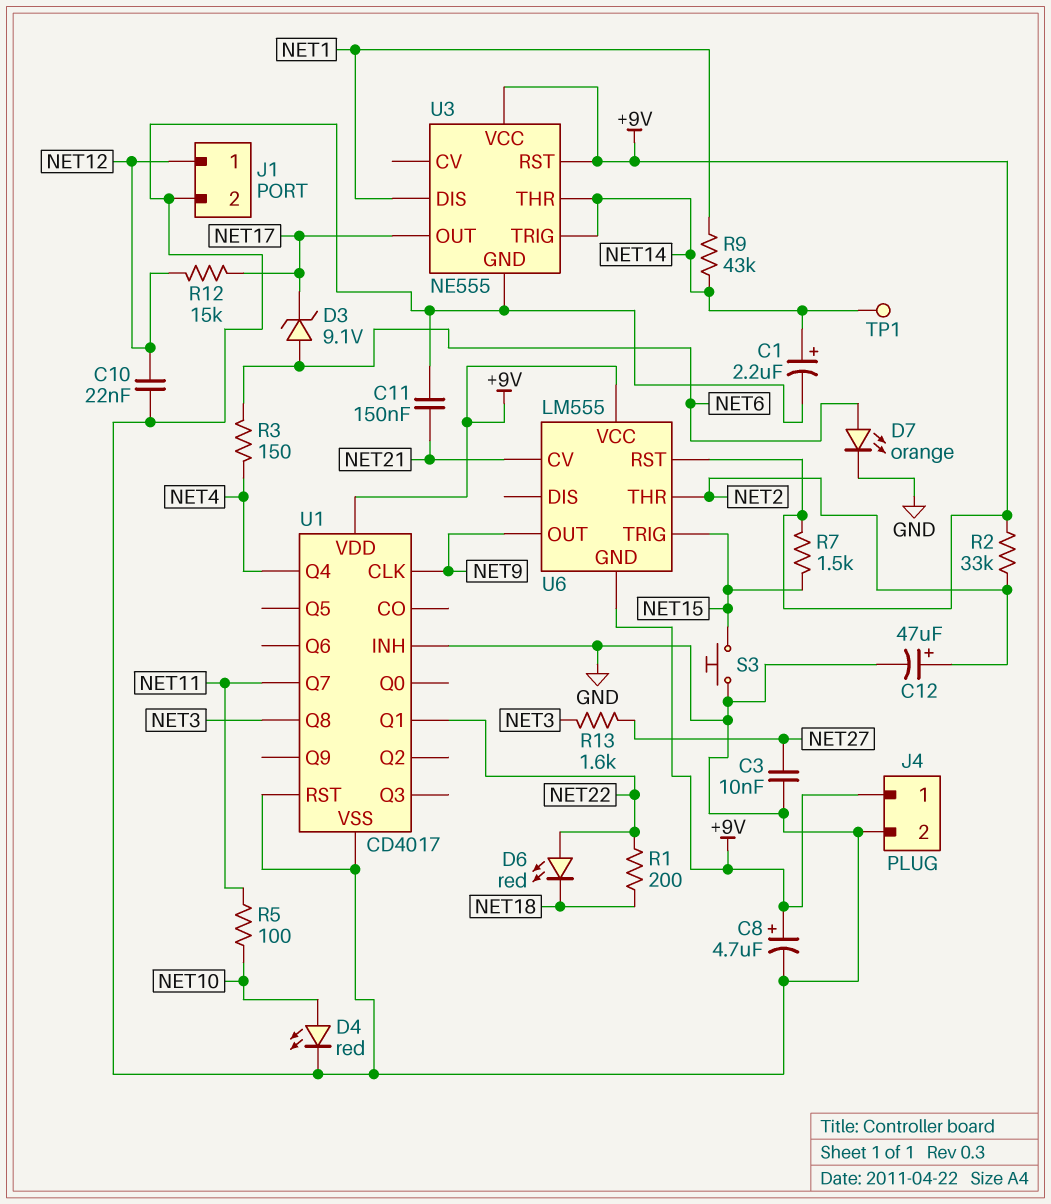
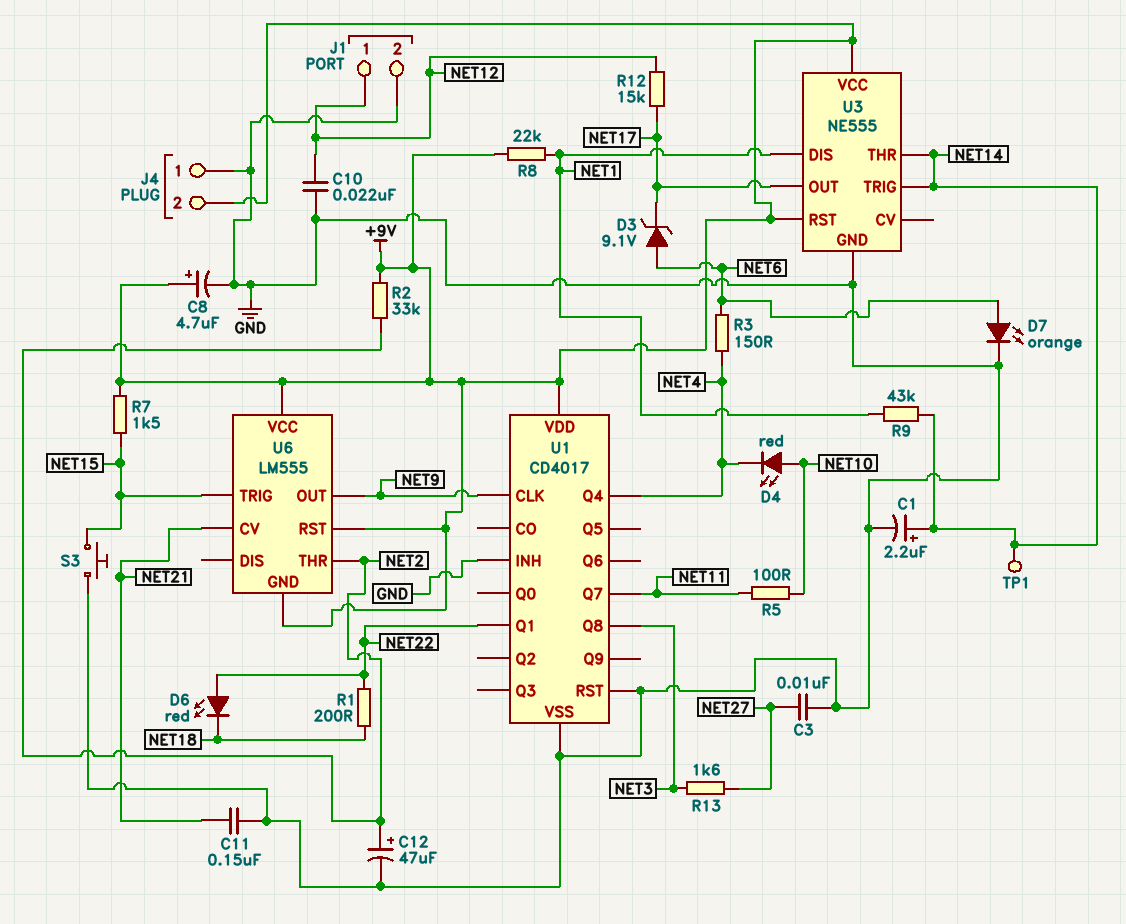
D4: LED red (A NET10, K GND) -> LED red (A NET10, K NET4)
J4 pin 1: +9V -> GND
J4 pin 2: GND -> +9V
R8: none -> 22k (+9V, NET1)

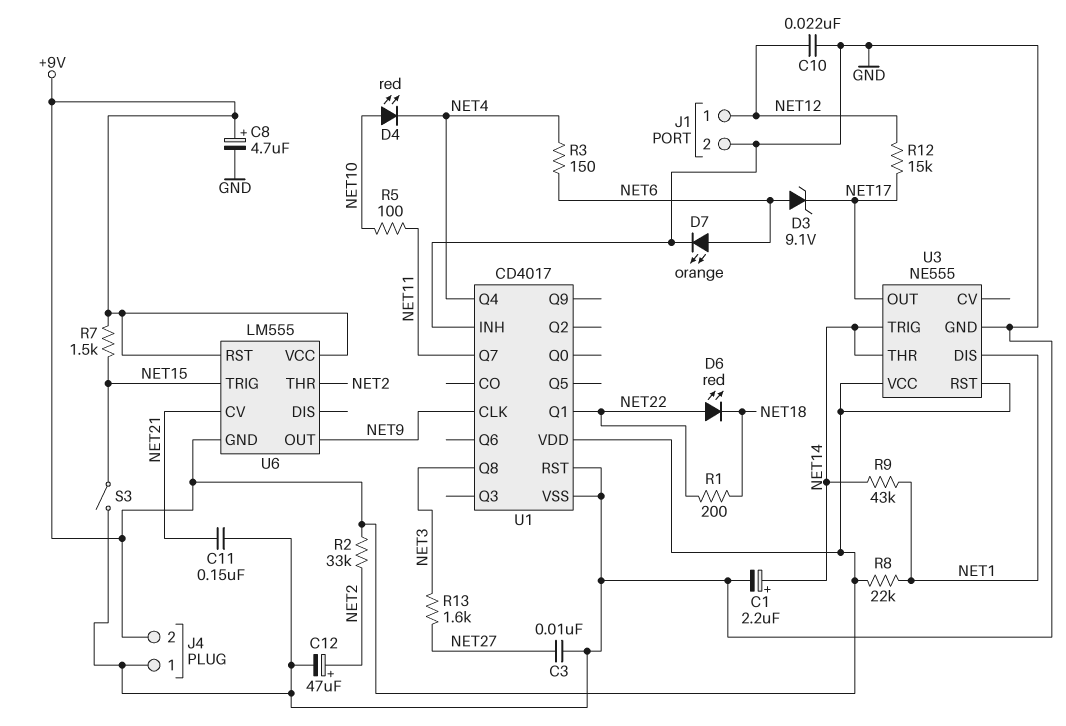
S3: button (GND, NET15) -> switch (GND, NET15)
TP1: test point (NET14) -> none

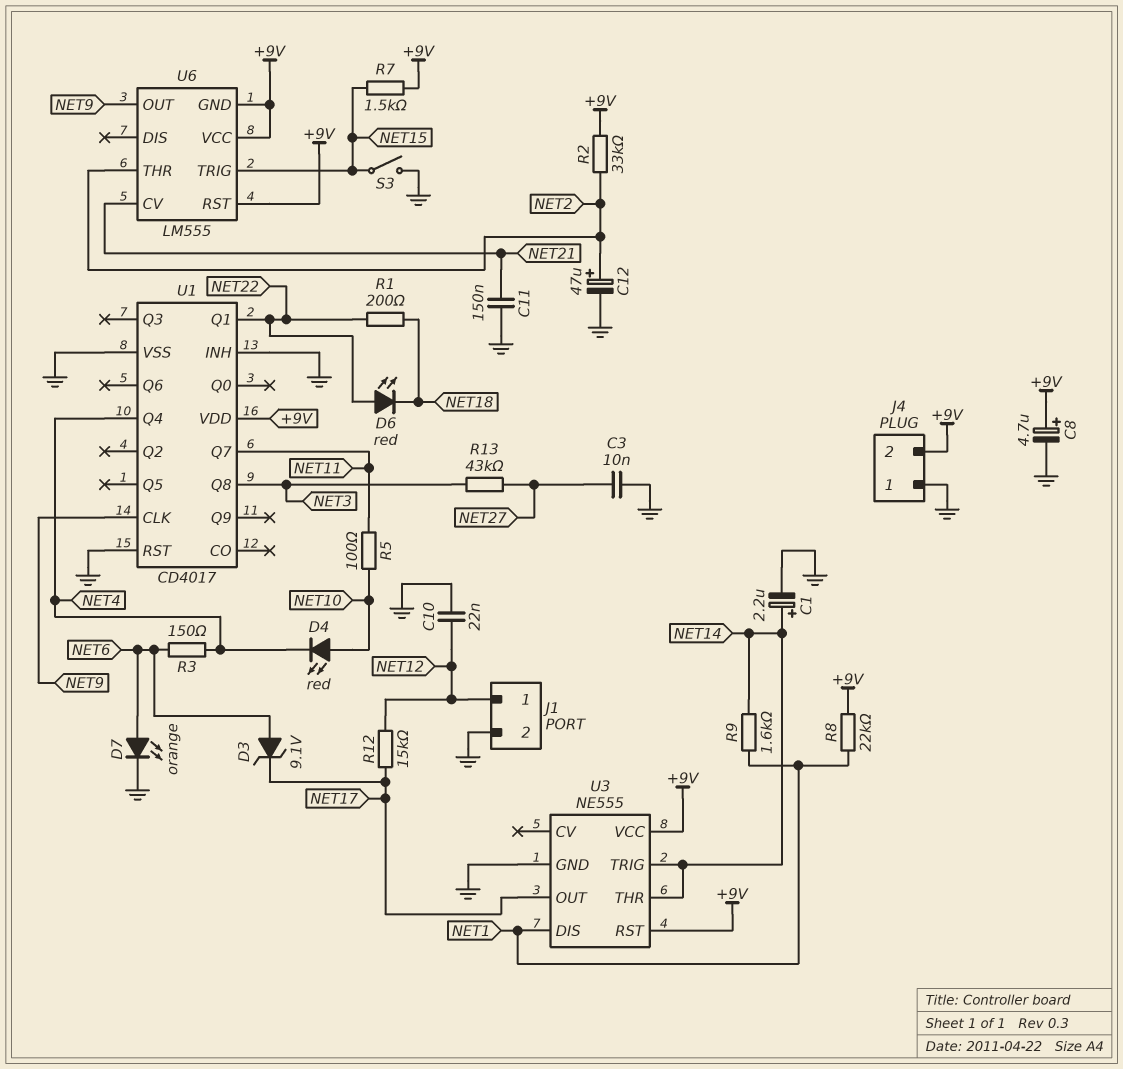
R9: 43k (NET1, NET14) -> 1.6k (NET1, NET14)
R13: 1.6k (NET3, NET27) -> 43k (NET3, NET27)

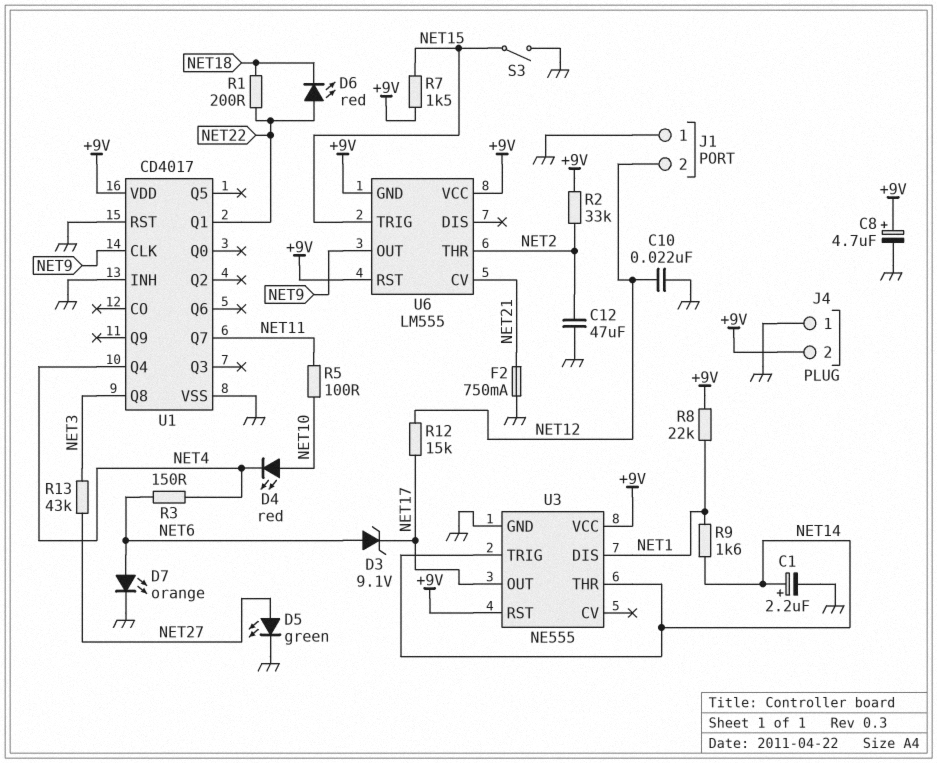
C3: 10nF (GND, NET27) -> none
C11: 150nF (GND, NET21) -> none
C12: 47uF (plus NET2, minus GND) -> 47uF (GND, NET2)
D5: none -> LED green (A NET27, K GND)
F2: none -> 750mA (GND, NET21)
J1 pin 1: NET12 -> GND
J1 pin 2: GND -> NET12

